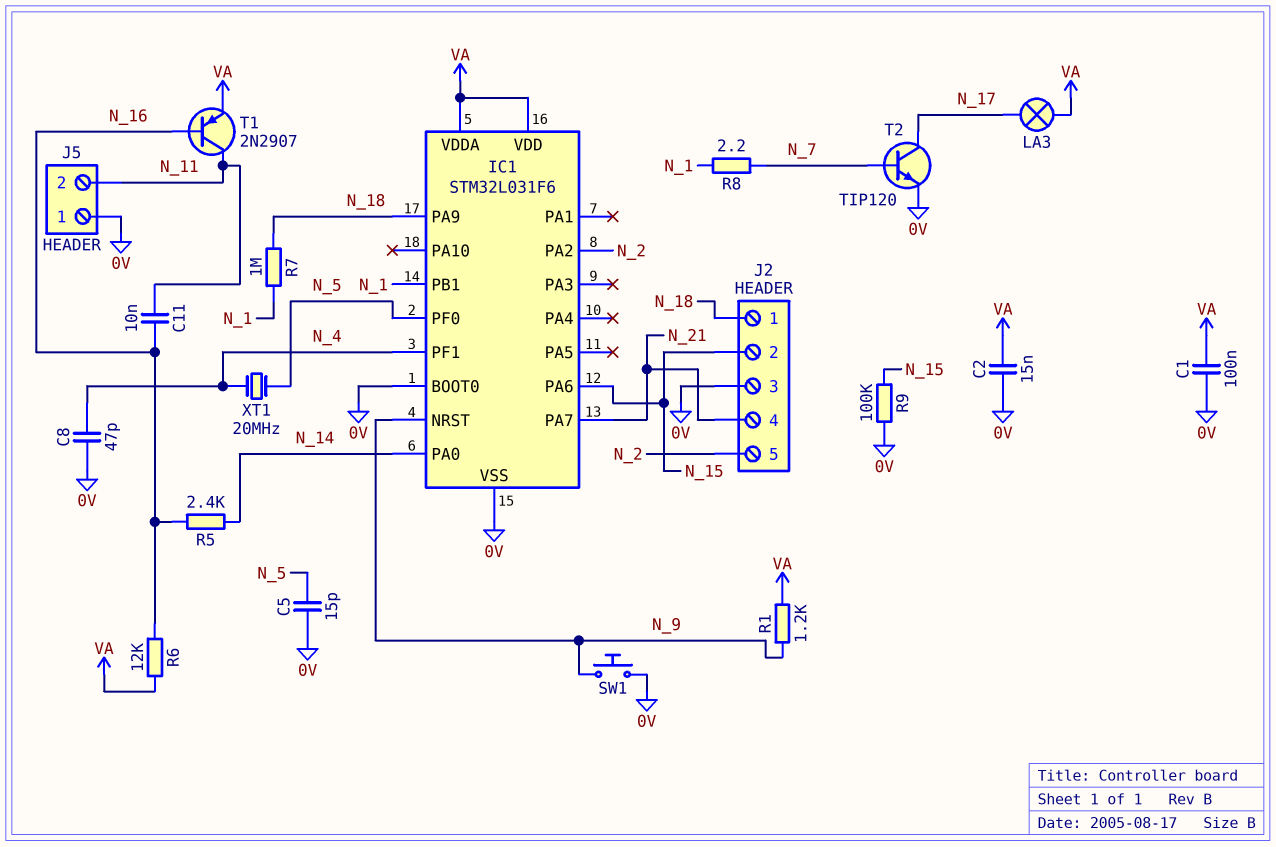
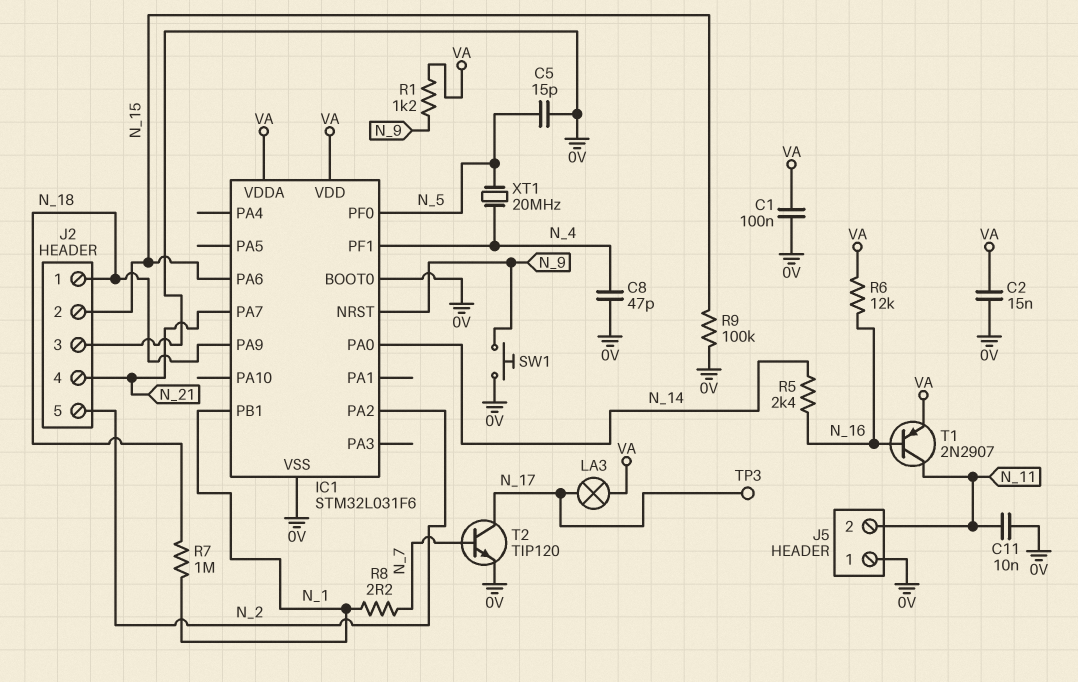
C11: 10nF (N_11, N_16) -> 10nF (0V, N_11)
TP3: none -> test point (N_17)

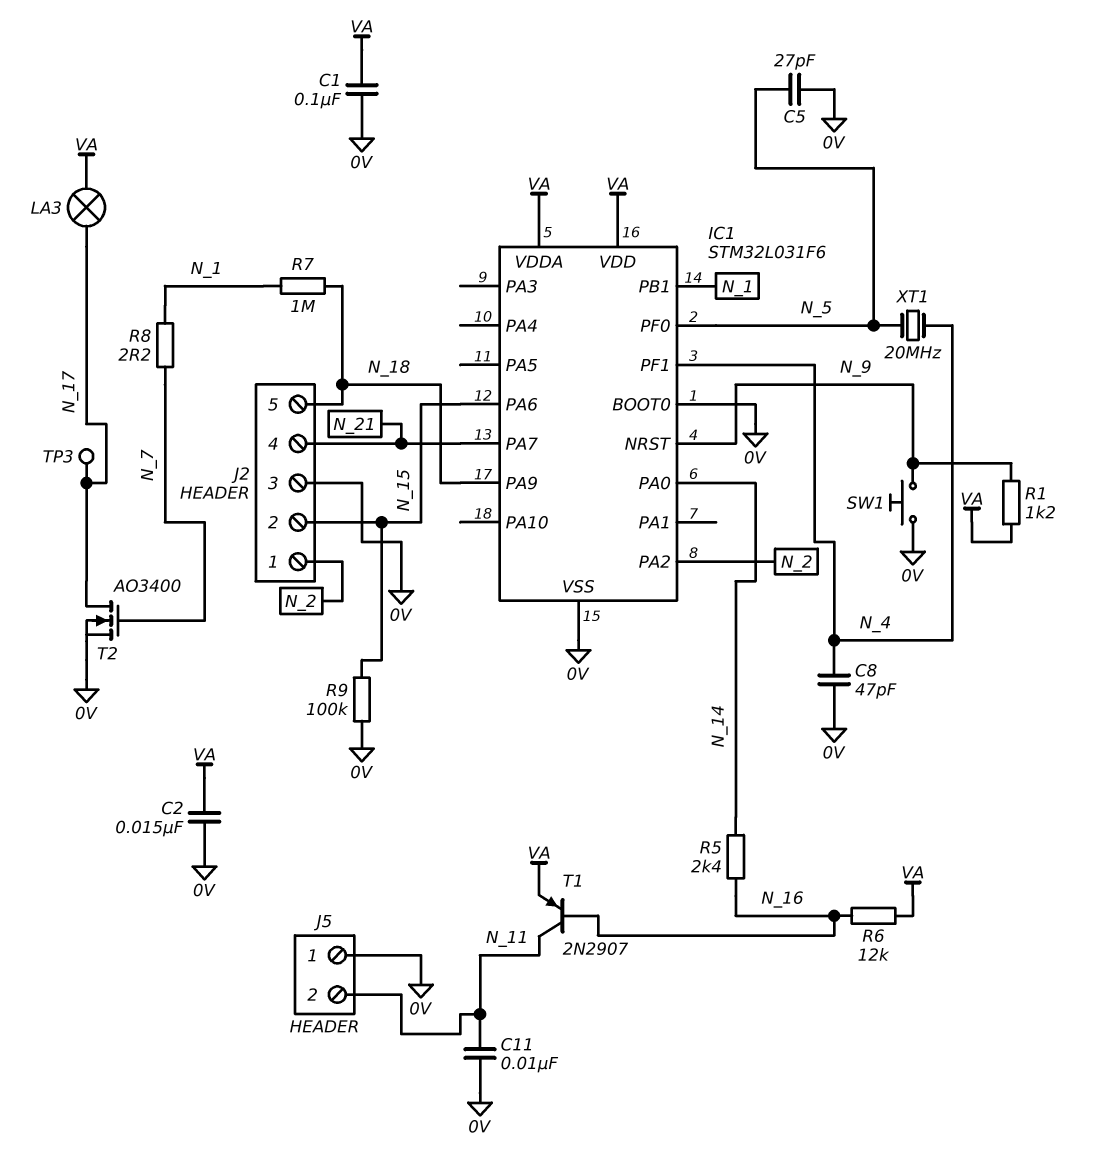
C5: 15pF (0V, N_5) -> 27pF (0V, N_5)
J2 pin 1: N_18 -> N_2
J2 pin 5: N_2 -> N_18
T2: NPN TIP120 (B N_7, C N_17, E 0V) -> NMOS AO3400 (G N_7, D N_17, S 0V)

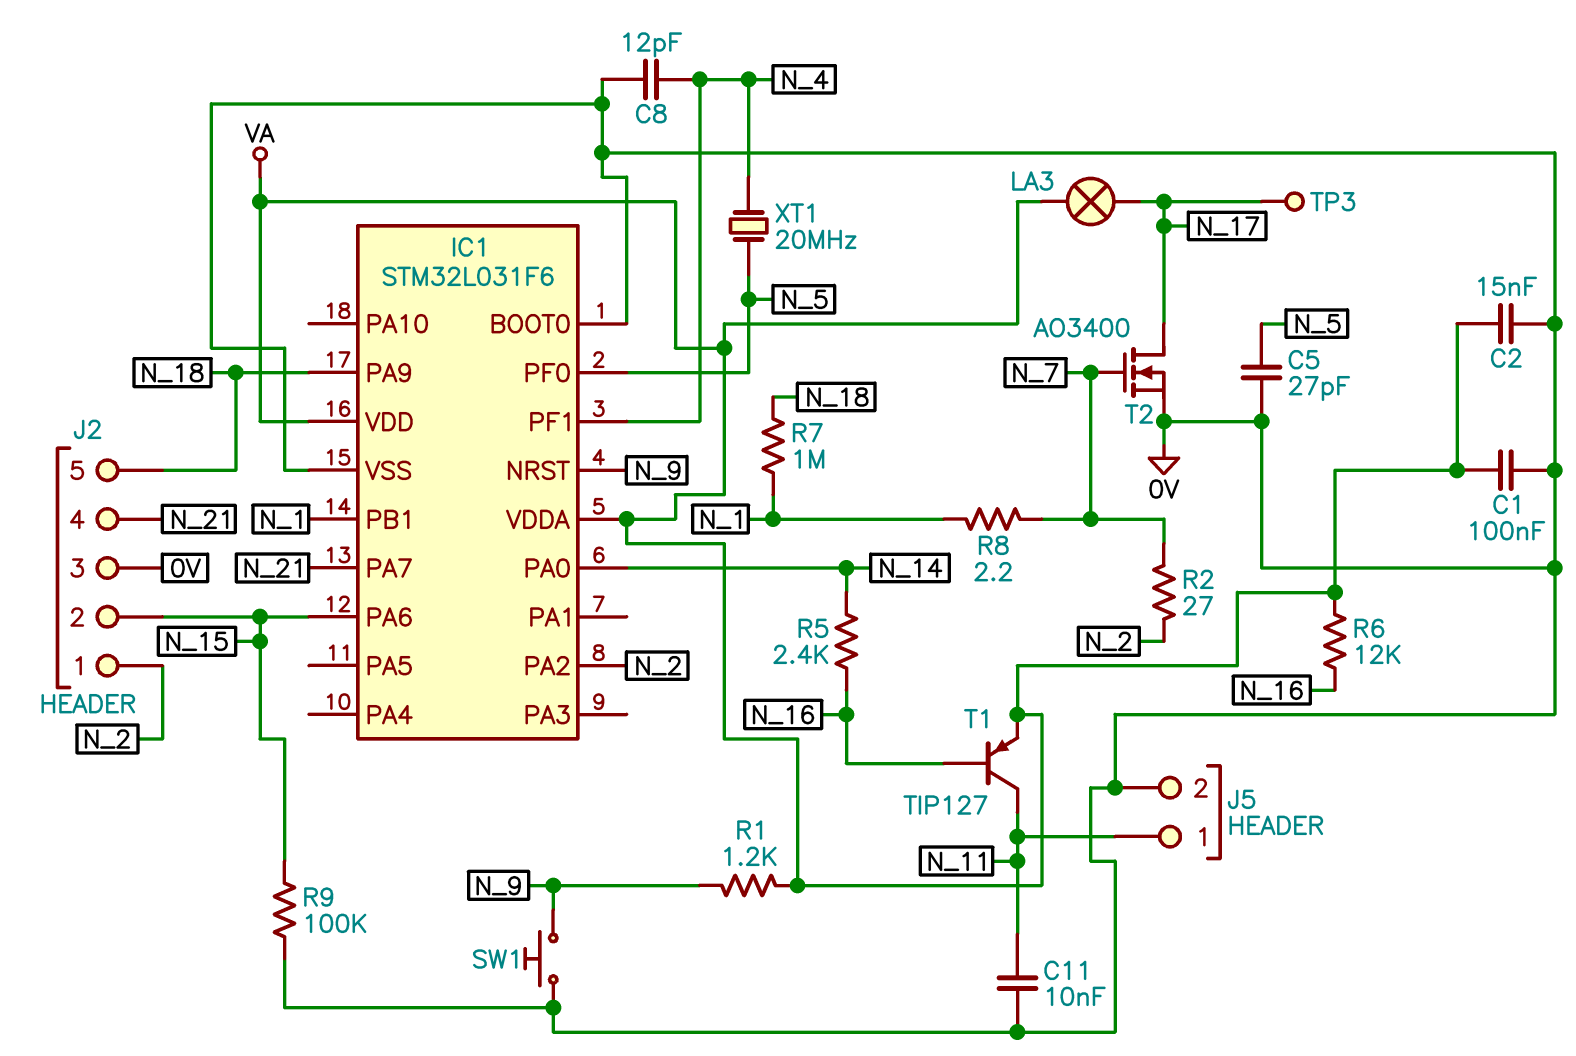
C8: 47pF (0V, N_4) -> 12pF (0V, N_4)
J5 pin 1: 0V -> N_11
J5 pin 2: N_11 -> 0V
R2: none -> 27 (N_2, N_7)
T1: PNP 2N2907 (B N_16, C N_11, E VA) -> PNP TIP127 (B N_16, C N_11, E VA)

